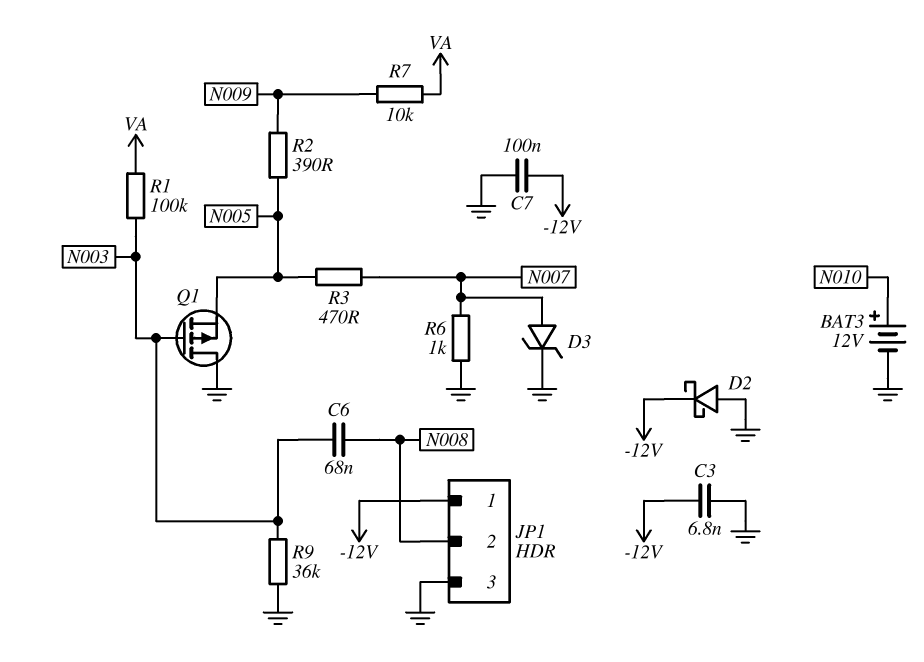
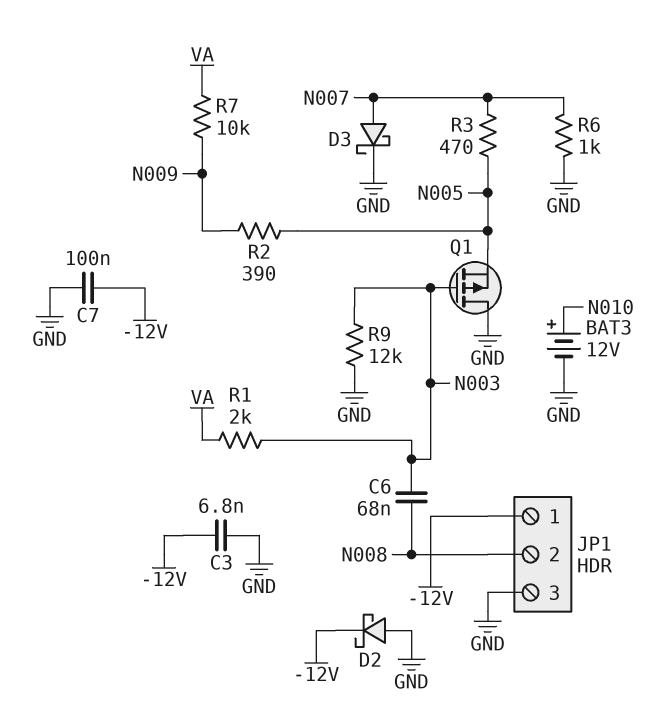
D3: zener (A N007, K GND) -> schottky (A N007, K GND)
R1: 100k (N003, VA) -> 2k (N003, VA)
R9: 36k (GND, N003) -> 12k (GND, N003)

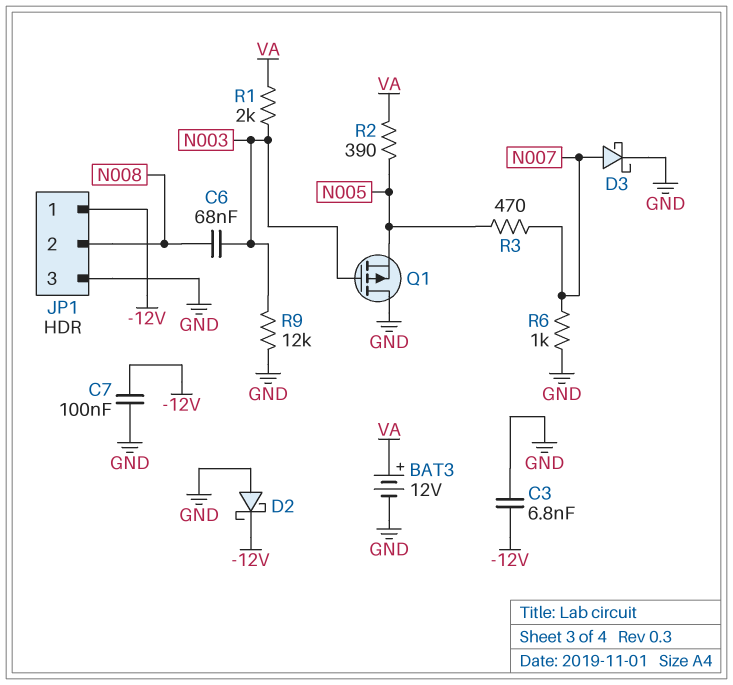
BAT3: 12V (plus N010, minus GND) -> 12V (plus VA, minus GND)
R2: 390 (N005, N009) -> 390 (N005, VA)
R7: 10k (N009, VA) -> none

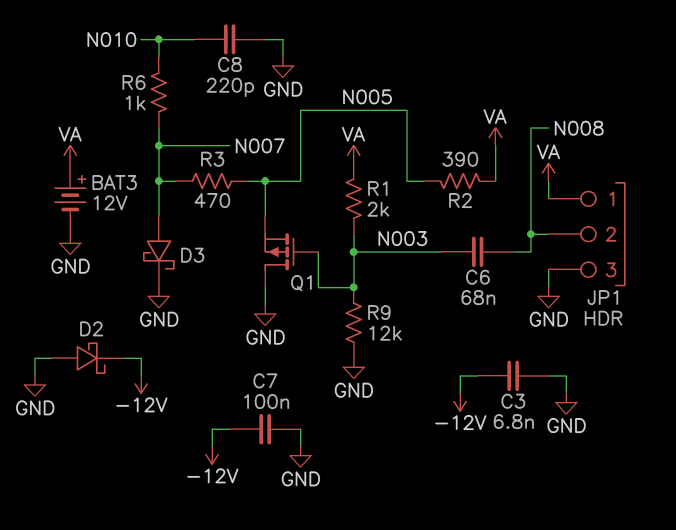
C8: none -> 220pF (GND, N010)
JP1 pin 1: -12V -> VA
R6: 1k (GND, N007) -> 1k (N007, N010)

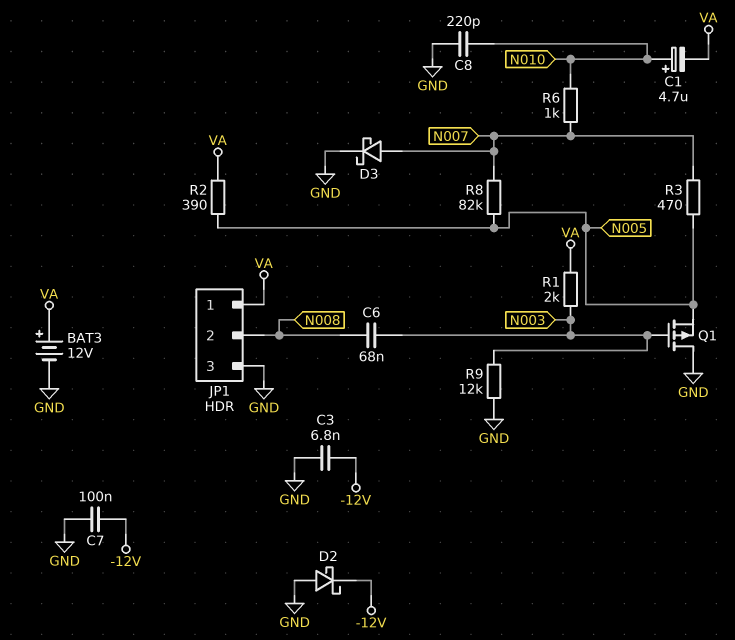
C1: none -> 4.7uF (plus N010, minus VA)
R8: none -> 82k (N005, N007)

